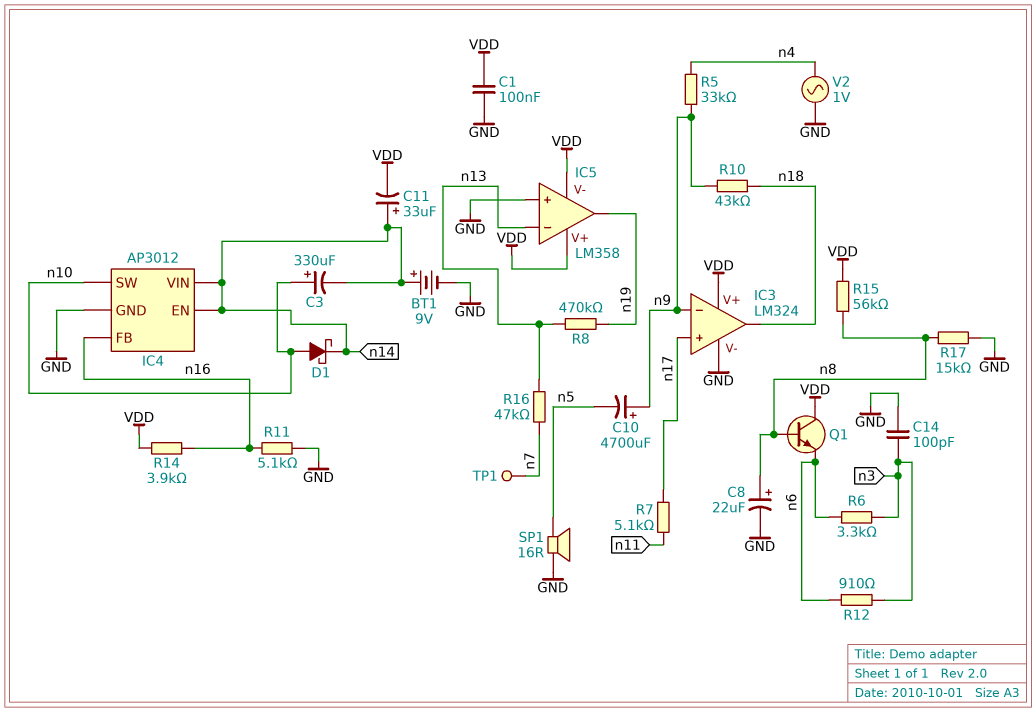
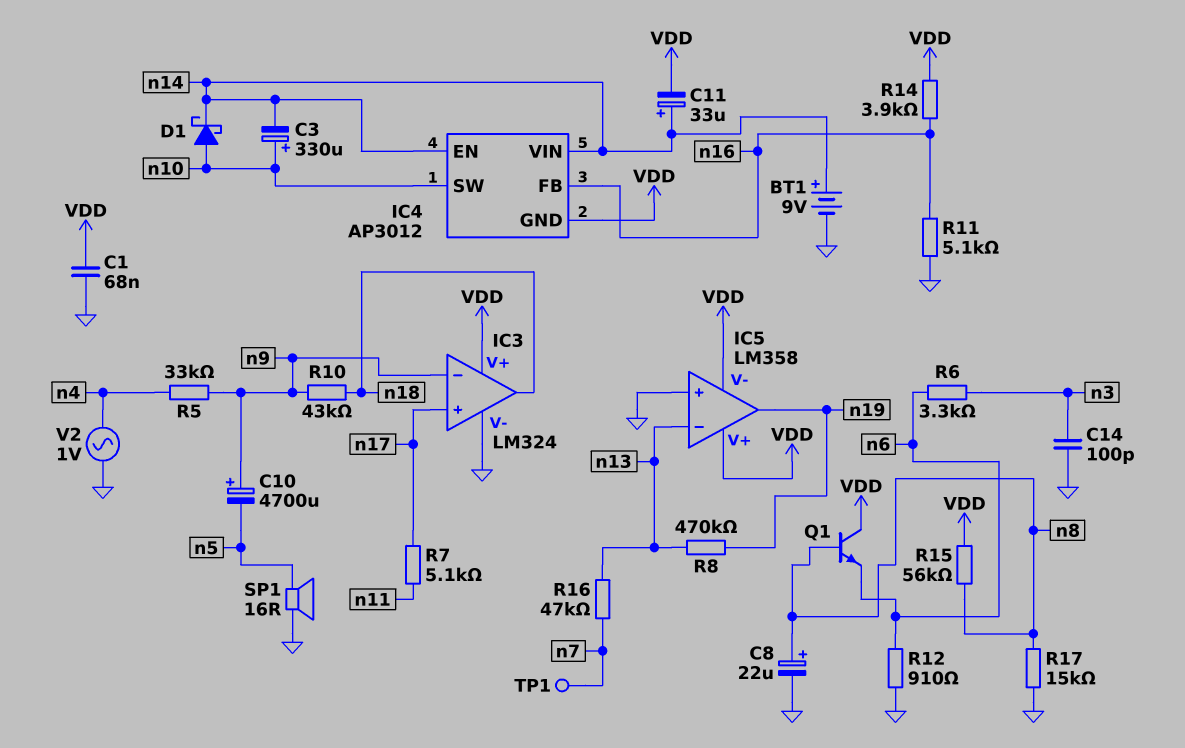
C1: 100nF (GND, VDD) -> 68nF (GND, VDD)
IC4 pin GND: GND -> VDD
R12: 910 (n3, n6) -> 910 (GND, n6)

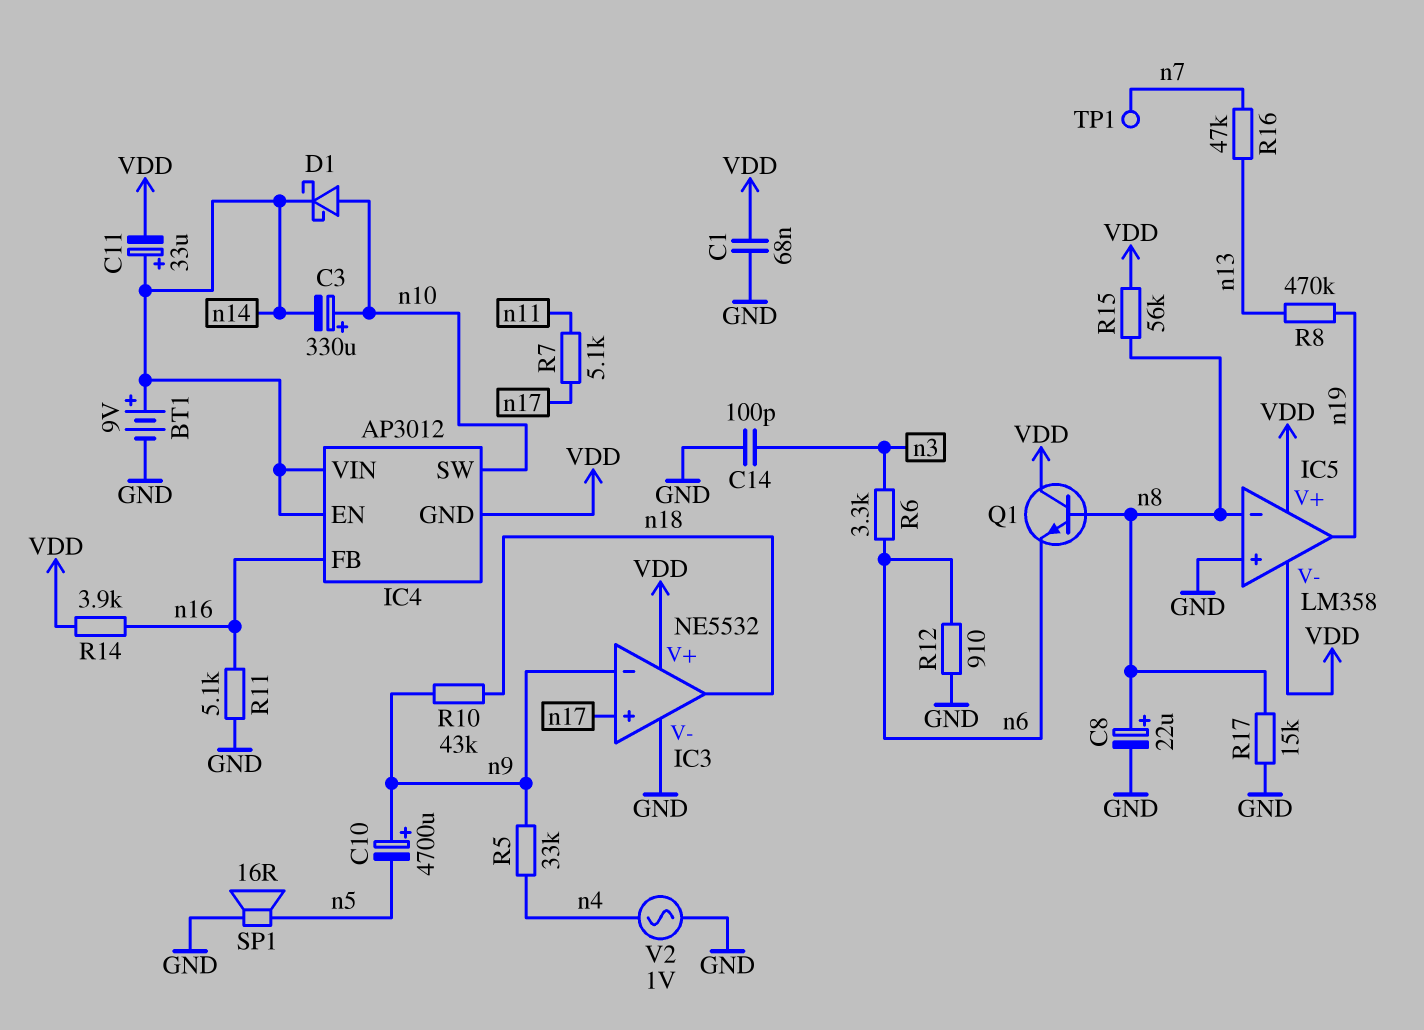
IC3: LM324 -> NE5532
IC5 pin in-: n13 -> n8

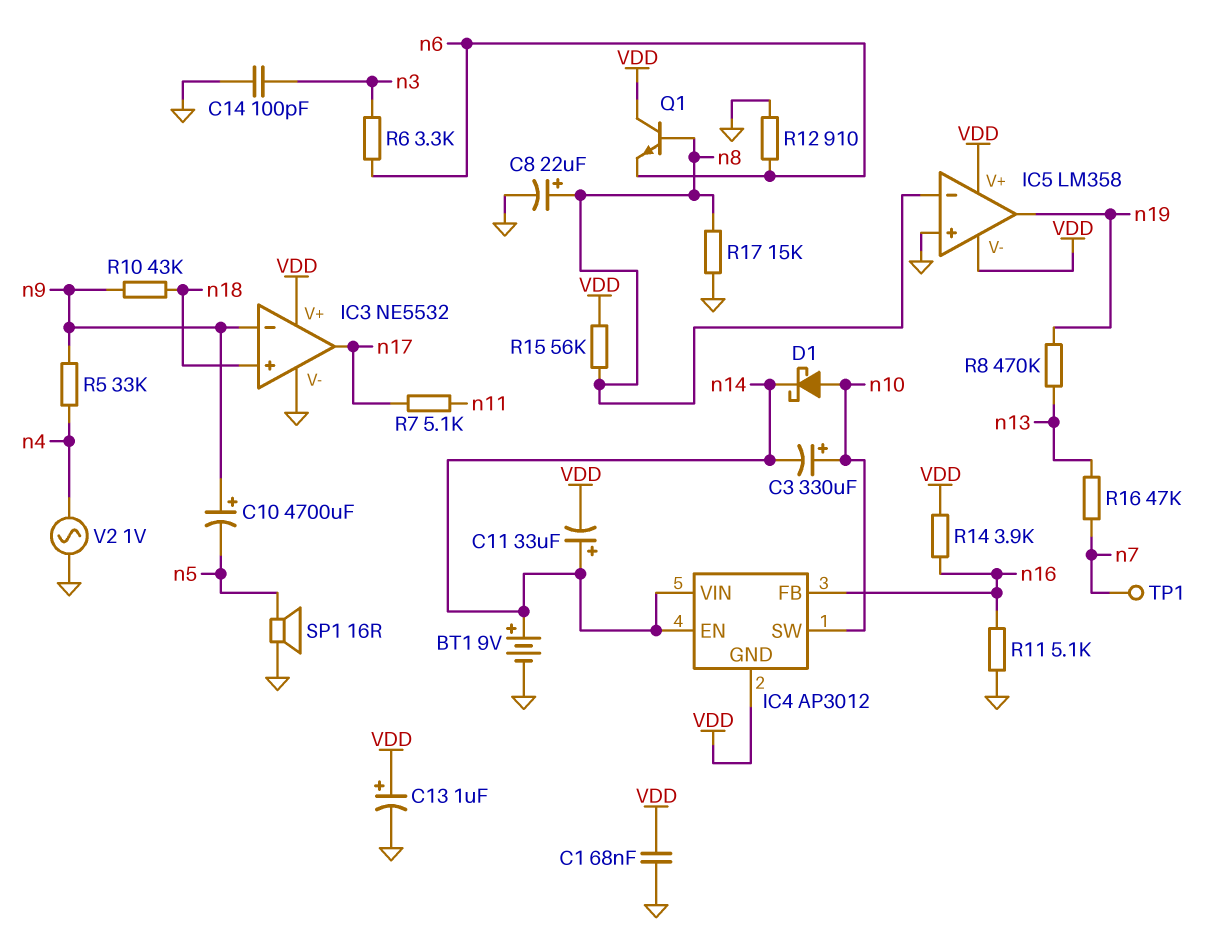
C13: none -> 1uF (plus VDD, minus GND)
IC3 pin in+: n17 -> n18
IC3 pin out: n18 -> n17

